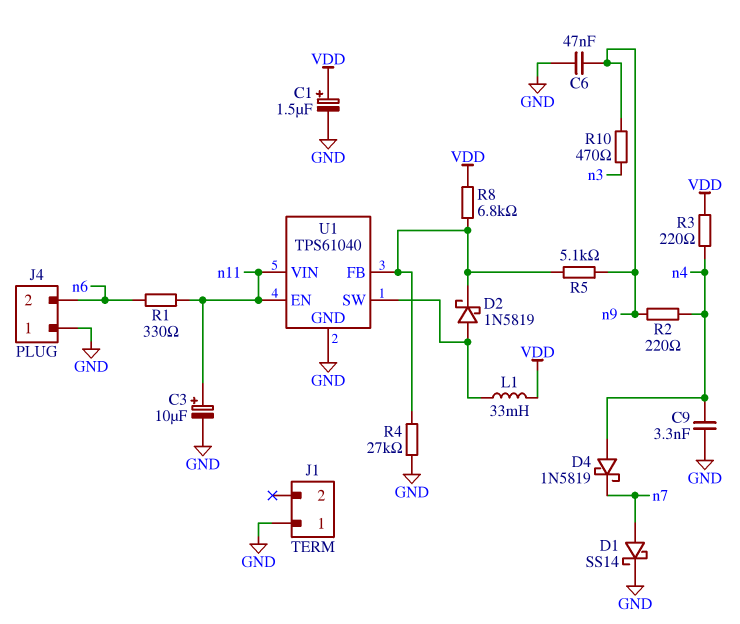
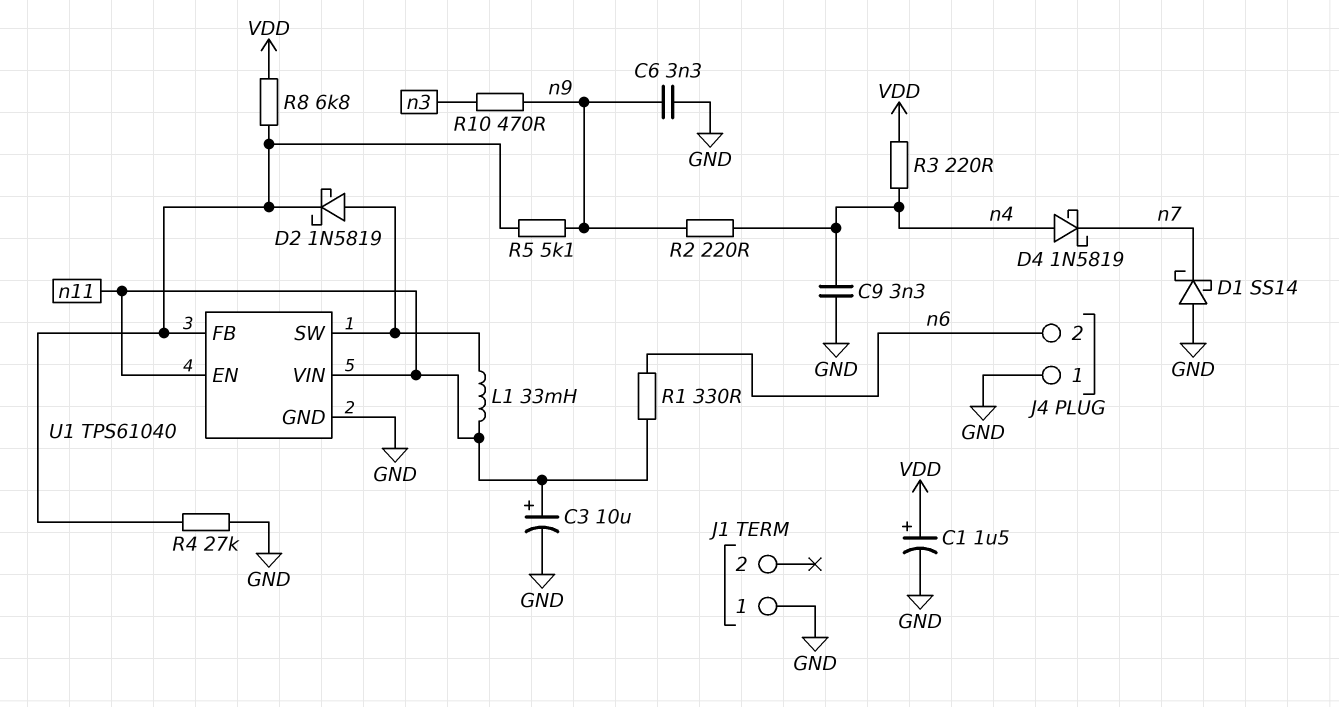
C6: 47nF (GND, n9) -> 3.3nF (GND, n9)
D1: schottky SS14 (A n7, K GND) -> schottky SS14 (A GND, K n7)
L1: 33mH (U1/SW, VDD) -> 33mH (U1/SW, n11)

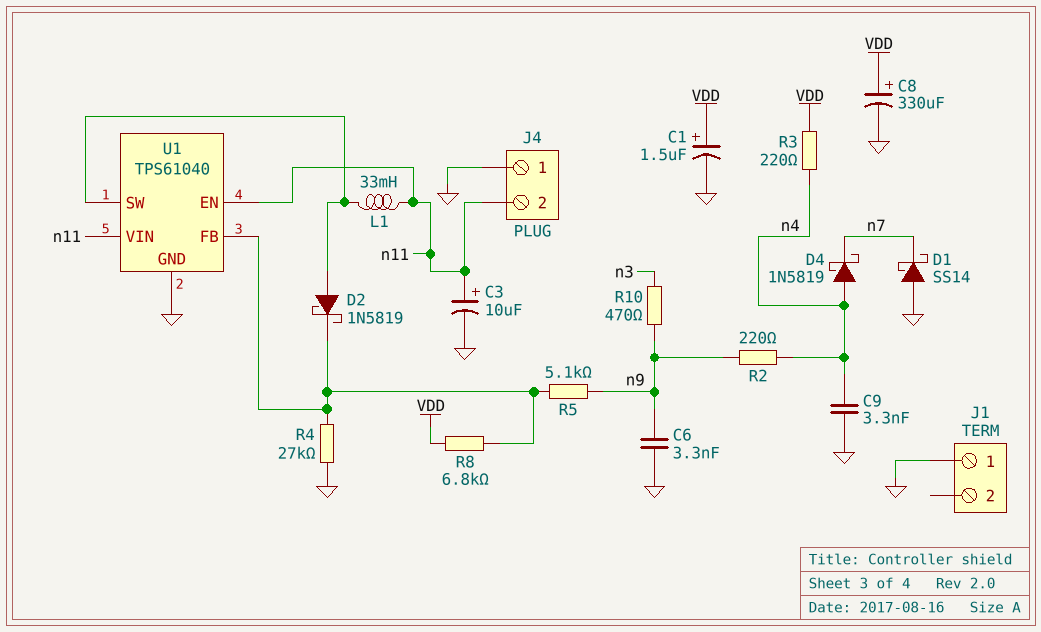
C8: none -> 330uF (plus VDD, minus GND)
J4 pin 2: n6 -> n11
R1: 330 (n6, n11) -> none

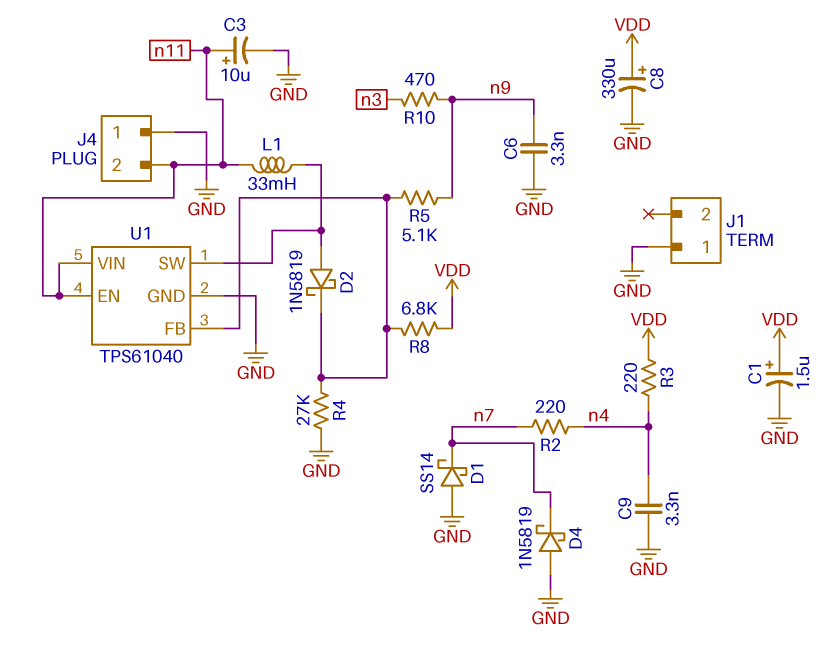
D4: schottky 1N5819 (A n4, K n7) -> schottky 1N5819 (A GND, K n7)
R2: 220 (n4, n9) -> 220 (n4, n7)

